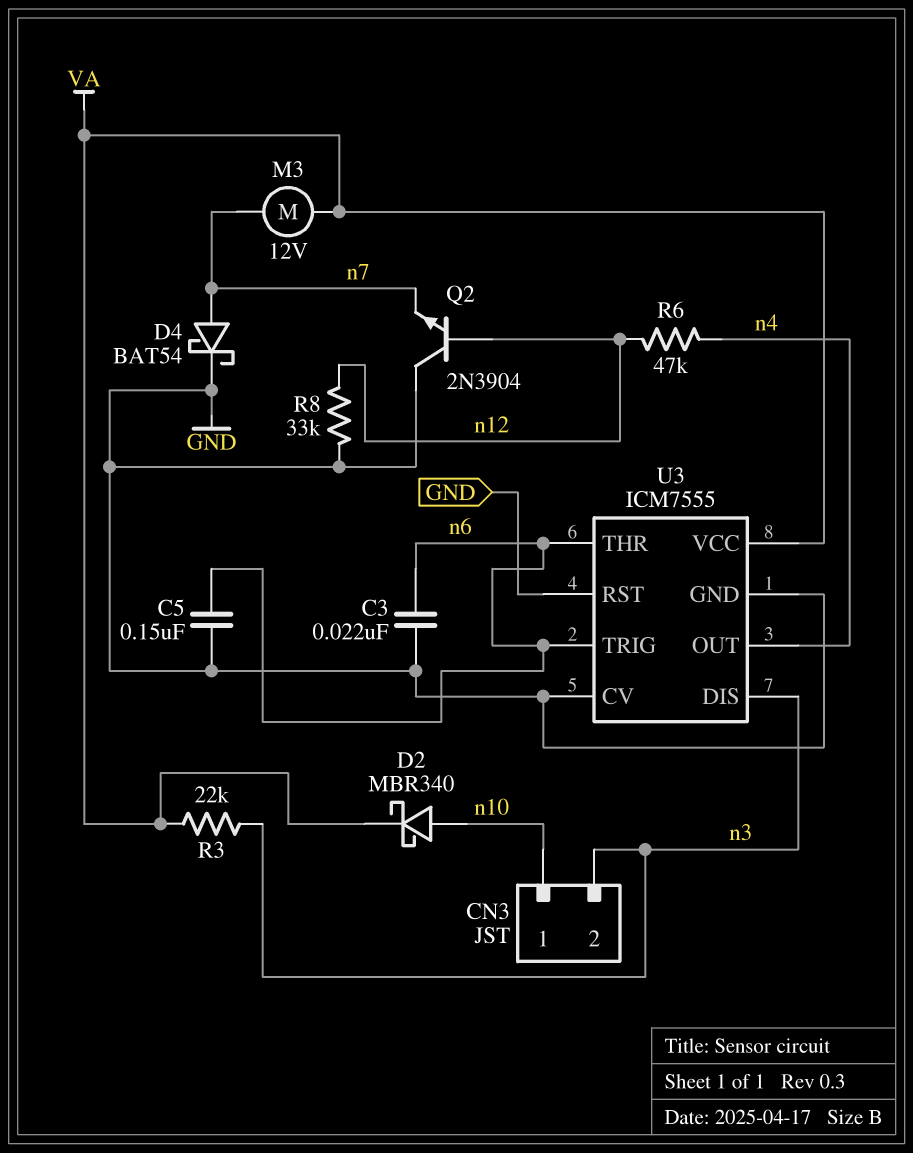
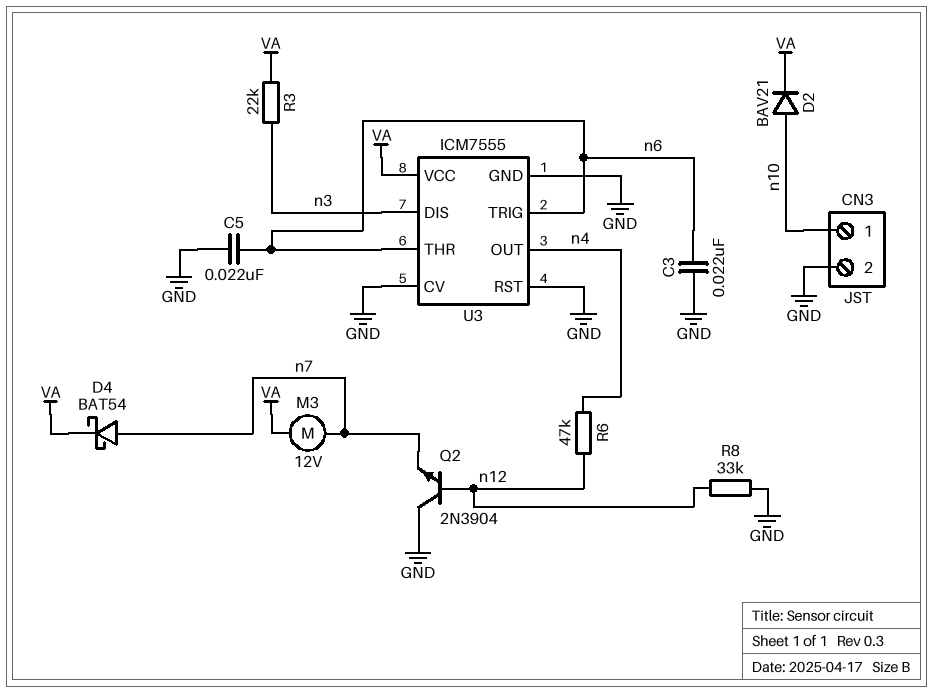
C5: 150nF (GND, n6) -> 22nF (GND, n6)
CN3 pin 2: n3 -> GND
D2: schottky MBR340 (A n10, K VA) -> diode BAV21 (A n10, K VA)
D4: schottky BAT54 (A n7, K GND) -> schottky BAT54 (A n7, K VA)

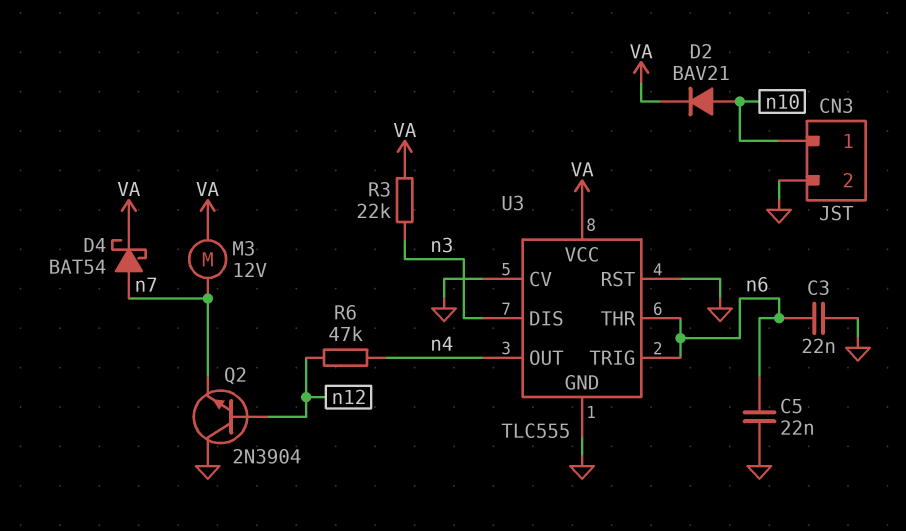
R8: 33k (GND, n12) -> none
U3: ICM7555 -> TLC555

